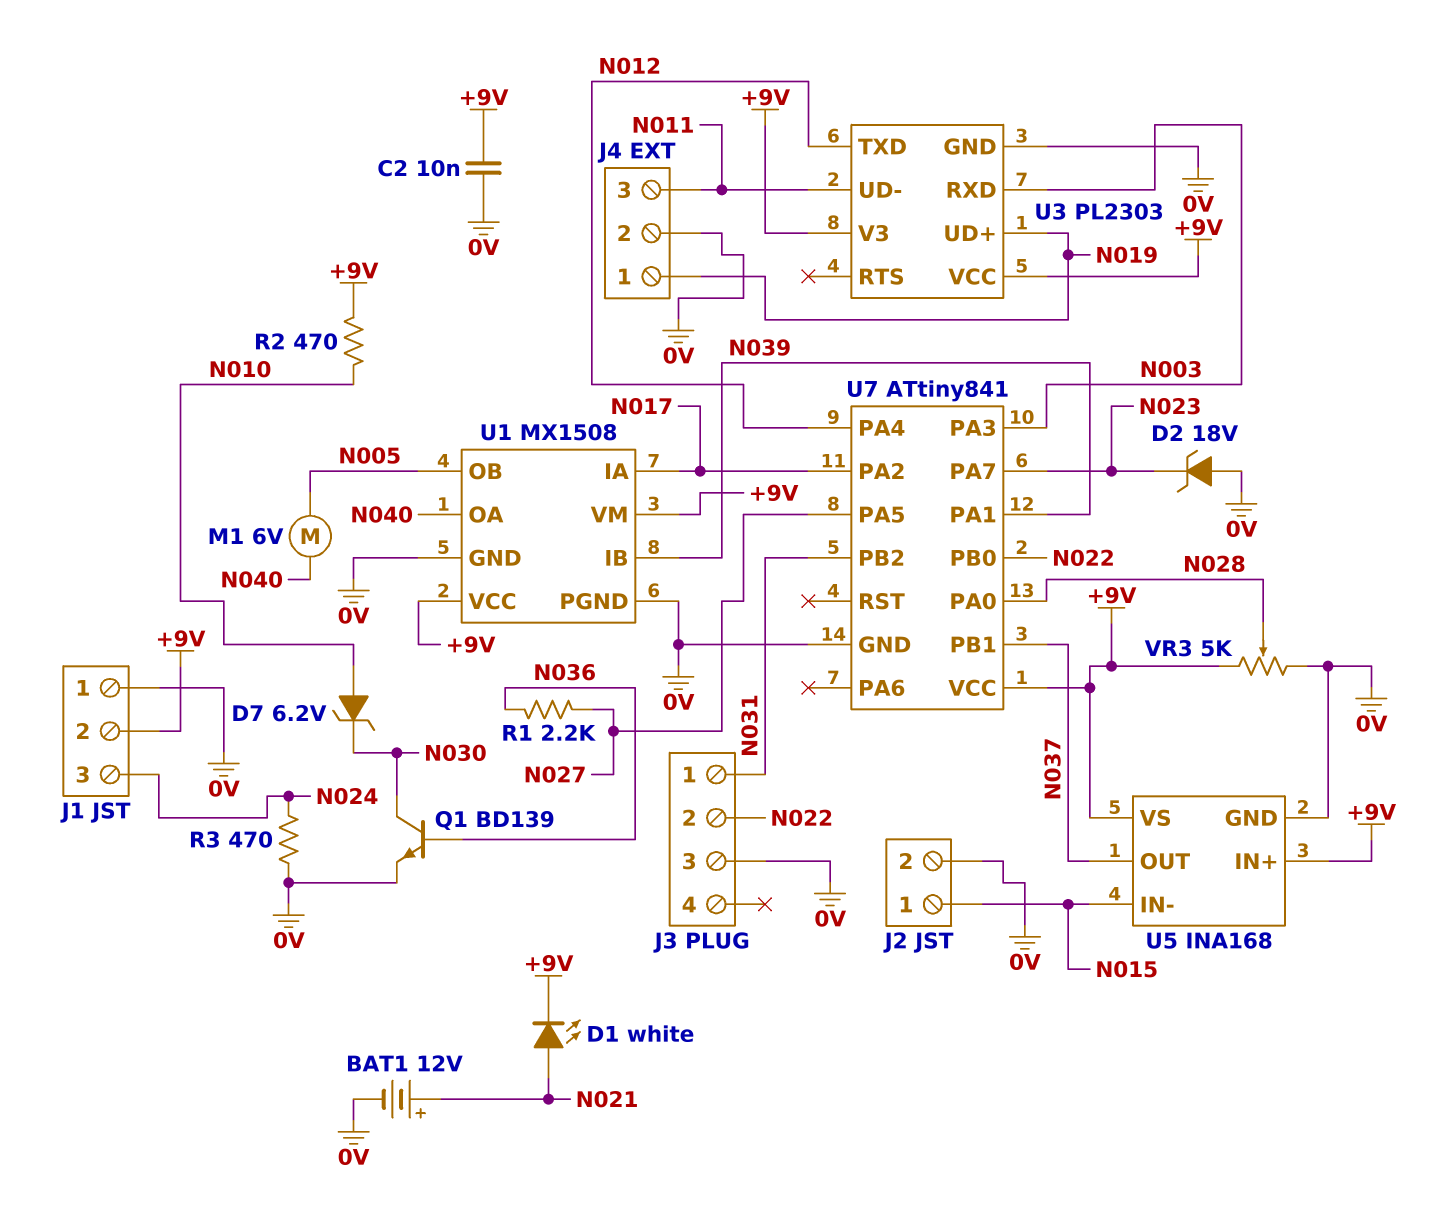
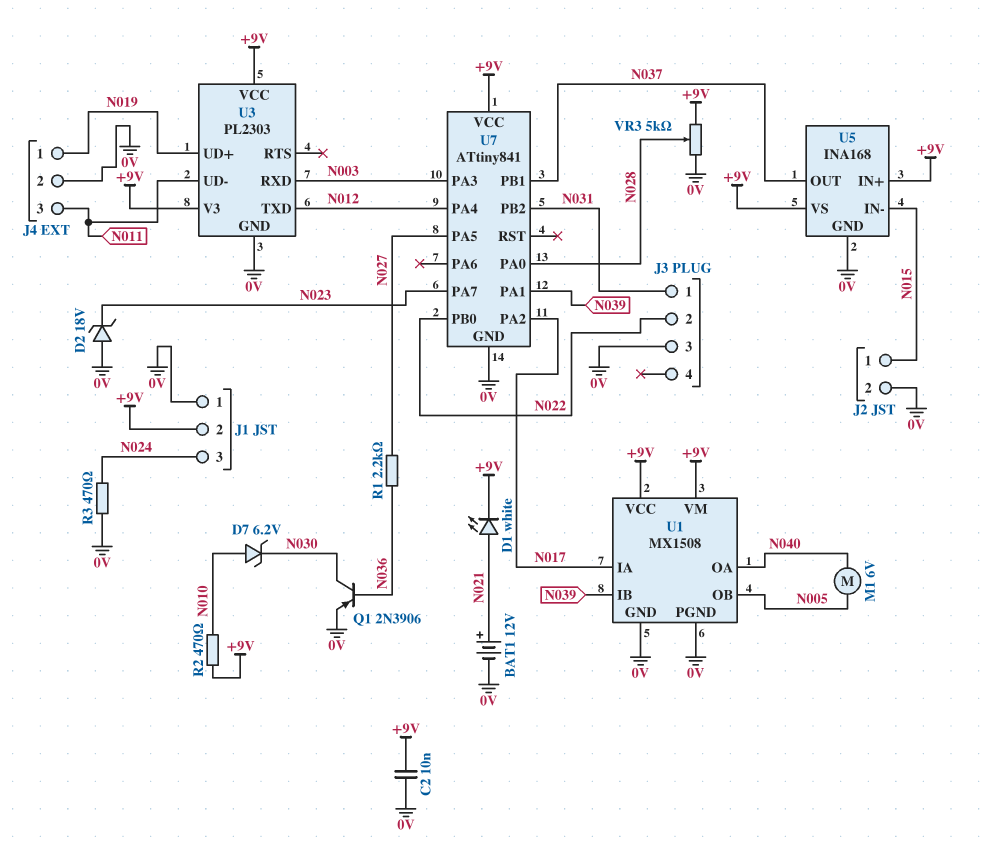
Q1: NPN BD139 (B N036, C N030, E 0V) -> PNP 2N3906 (B N036, C N030, E 0V)

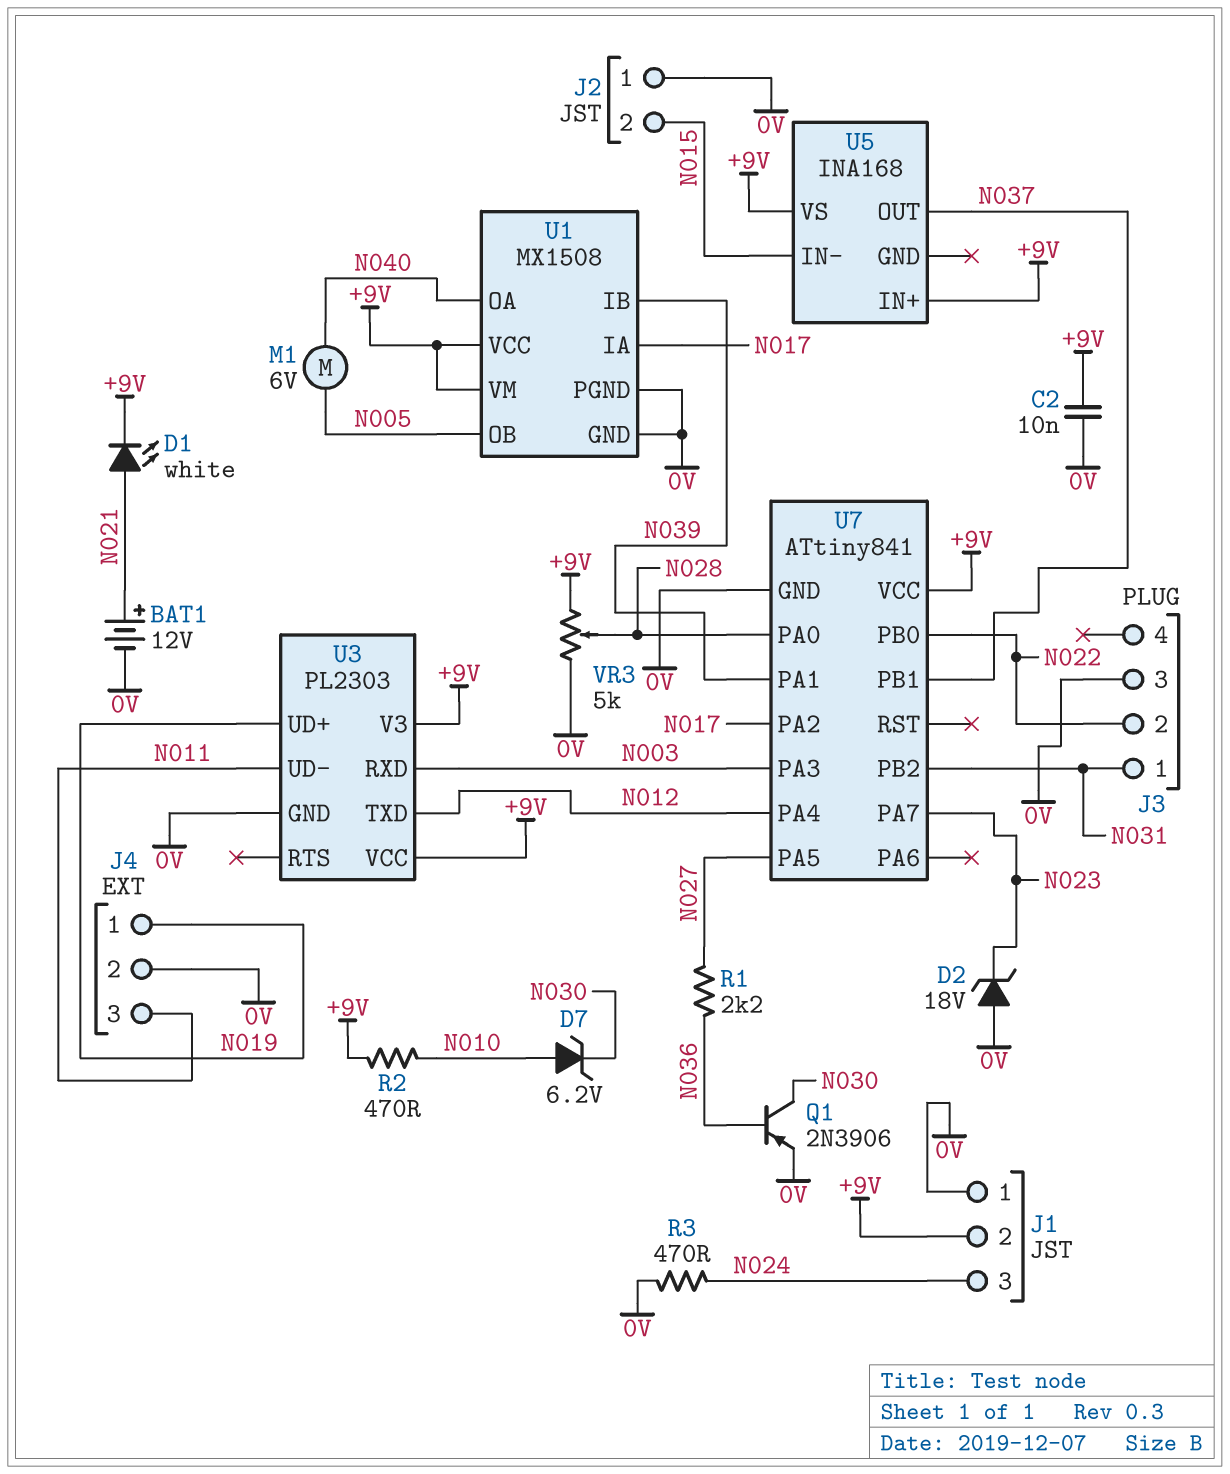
J2 pin 1: N015 -> 0V
J2 pin 2: 0V -> N015
U5 pin GND: 0V -> none

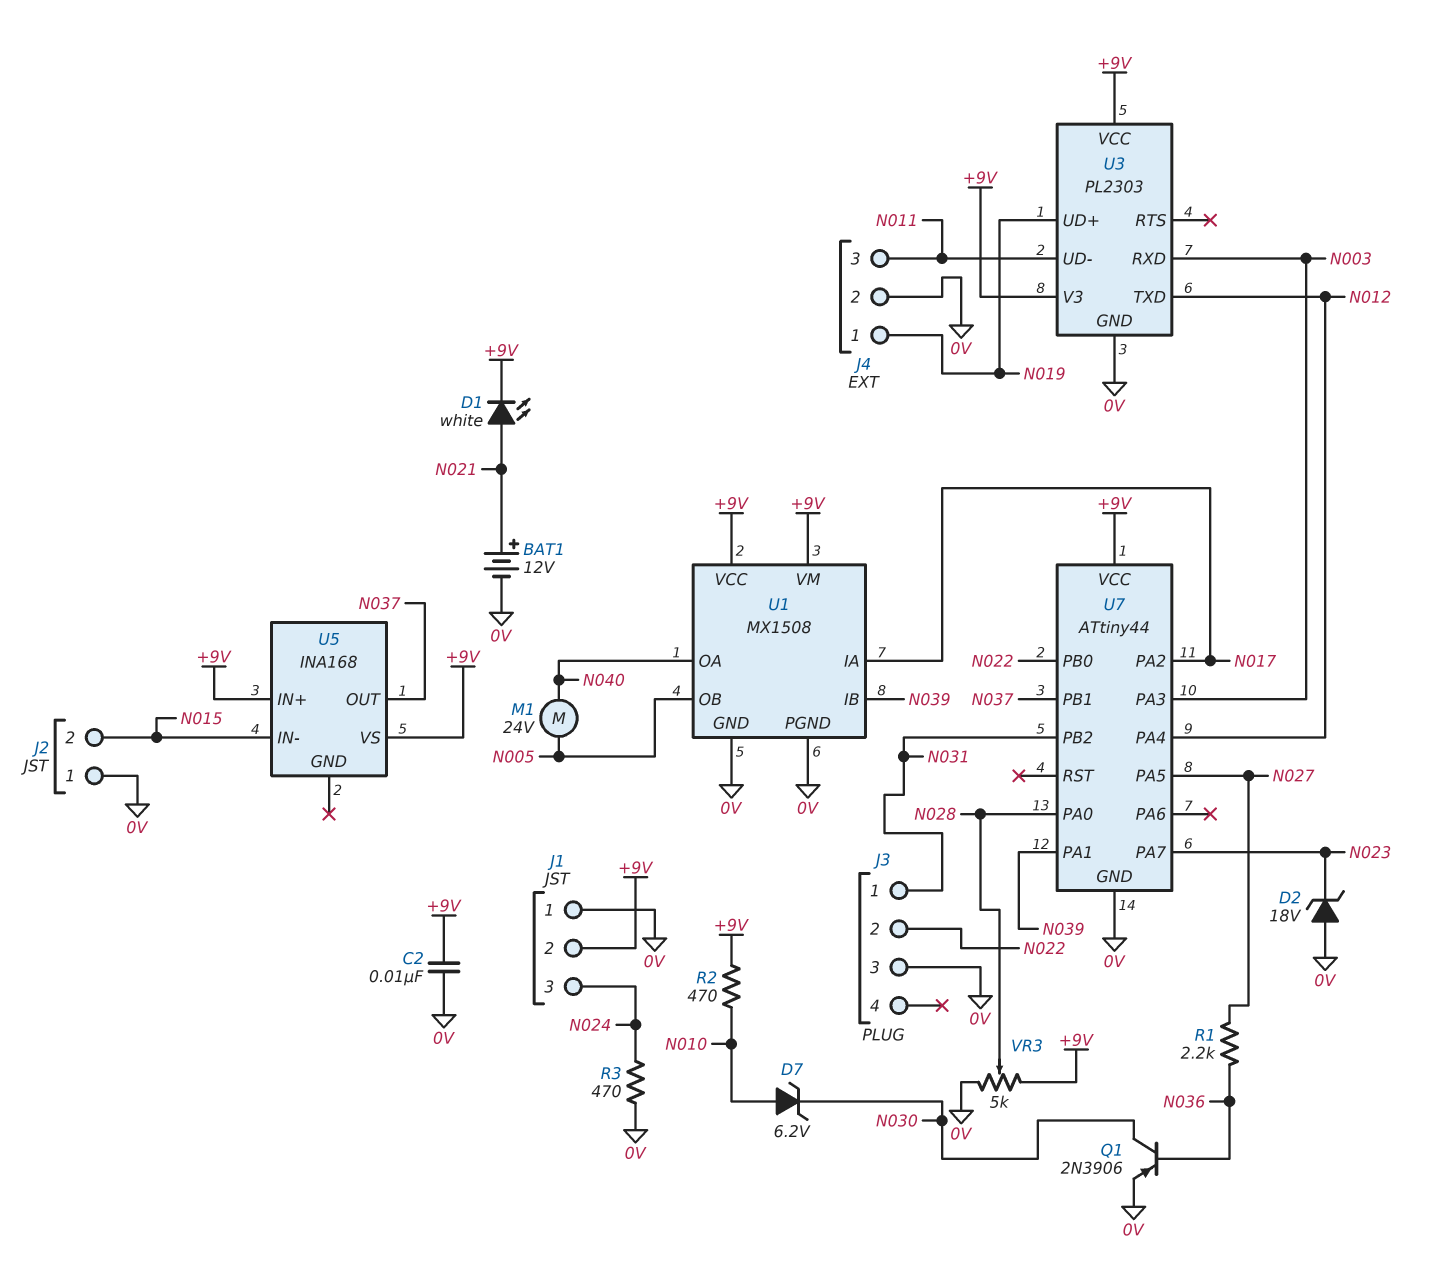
M1: motor 6V (N005, N040) -> motor 24V (N005, N040)
U7: ATtiny841 -> ATtiny44

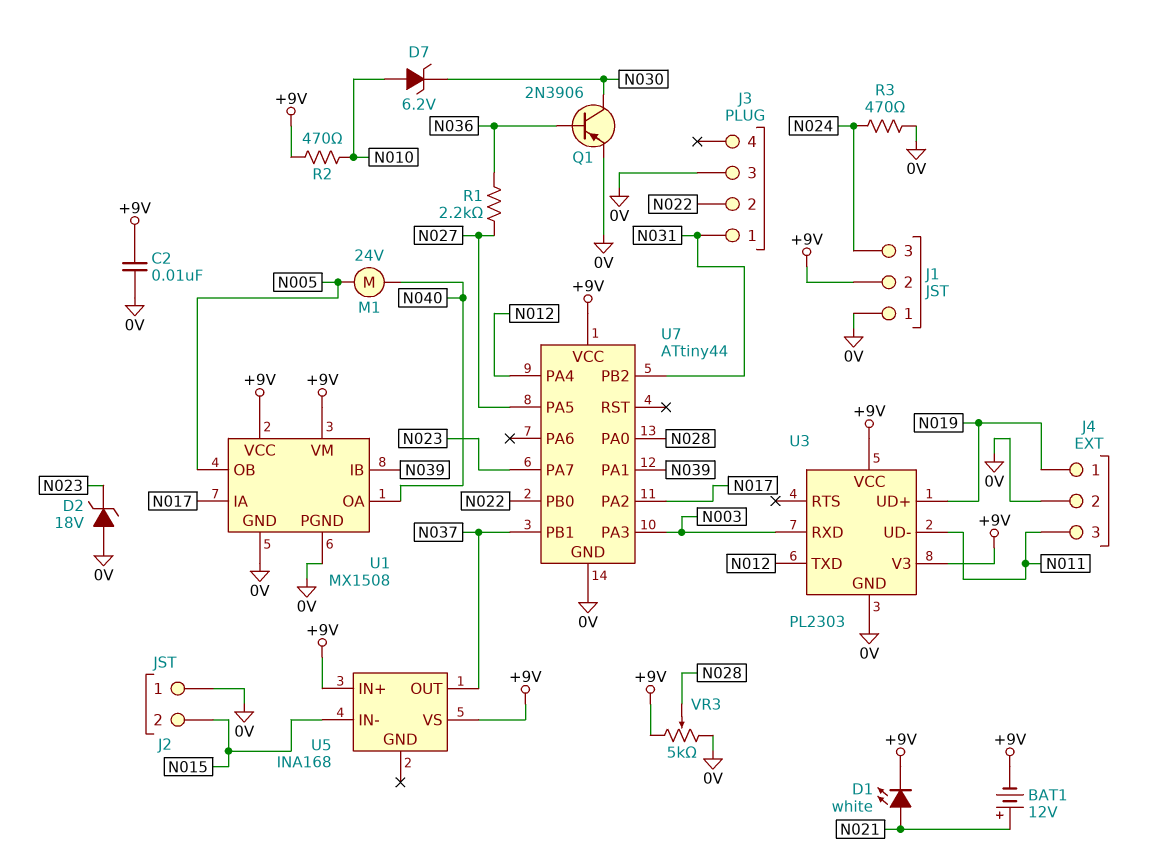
BAT1: 12V (plus N021, minus 0V) -> 12V (plus N021, minus +9V)

